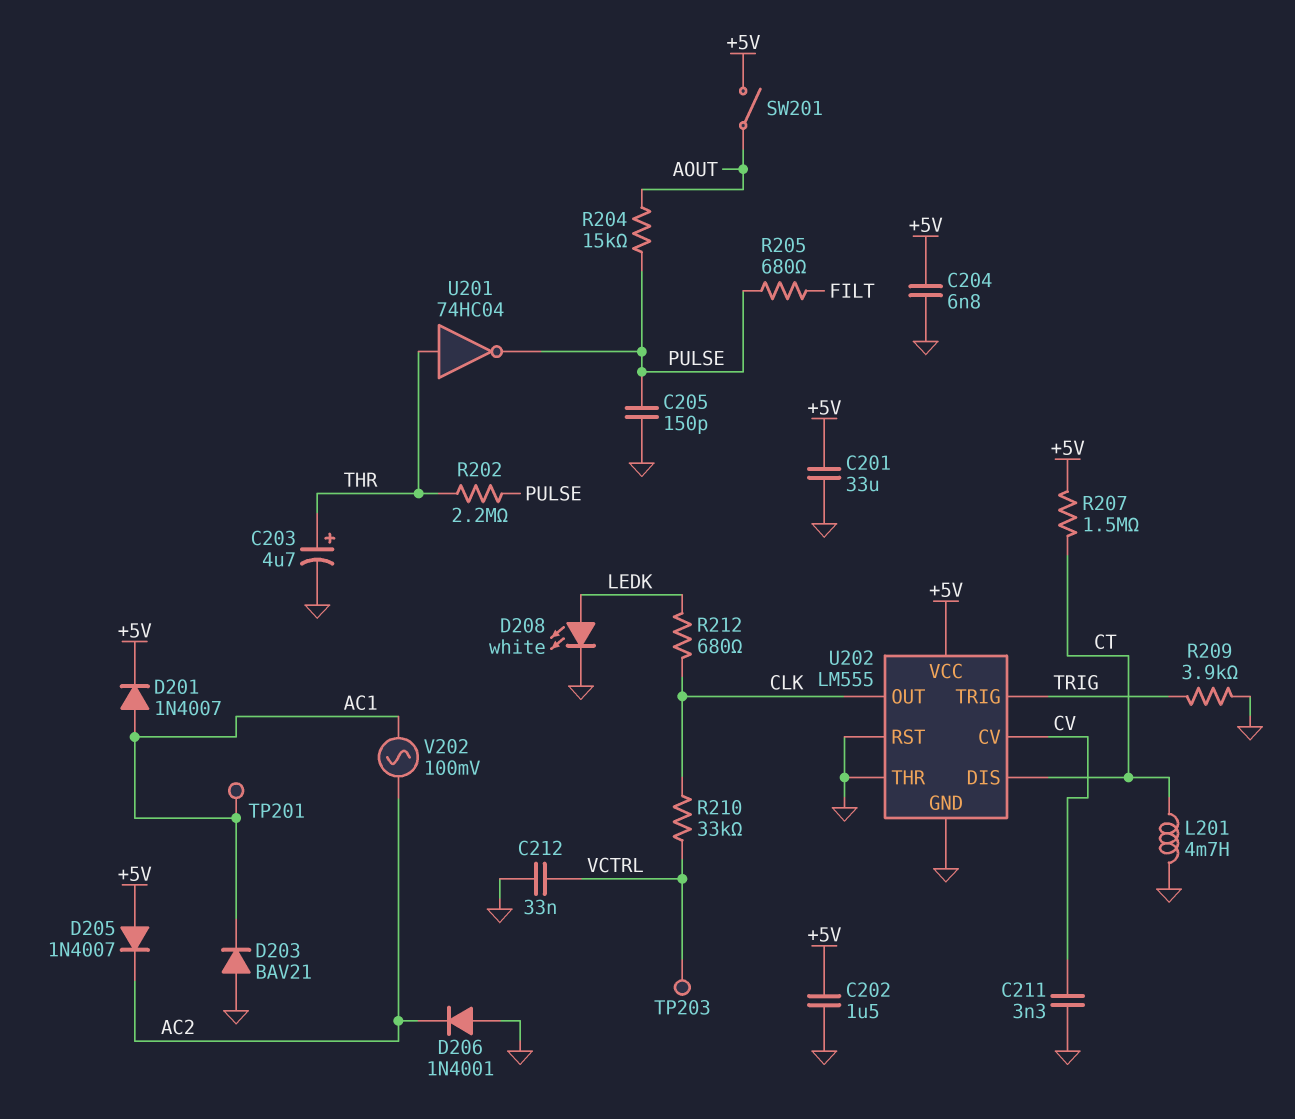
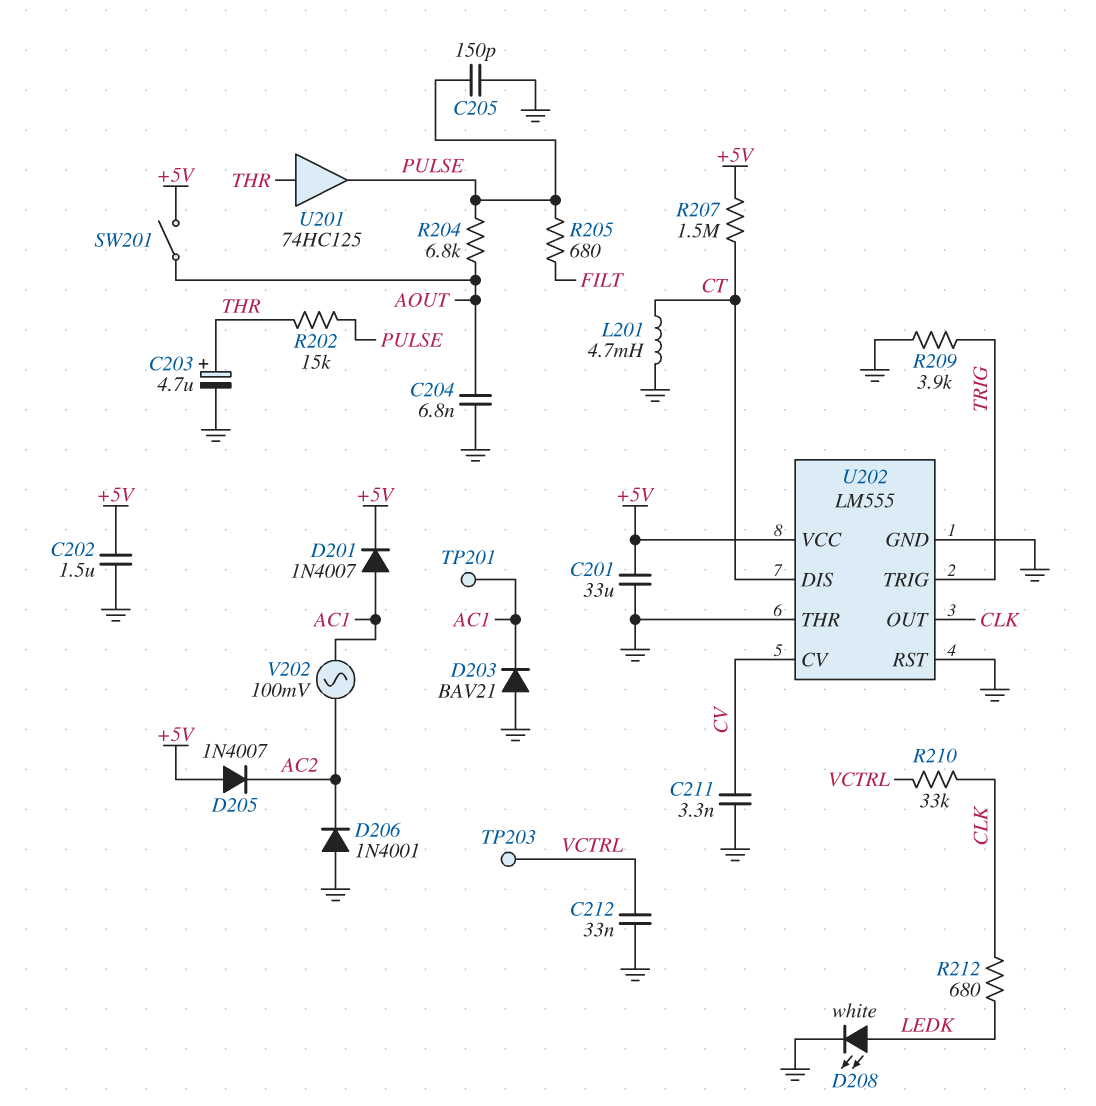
C204: 6.8nF (+5V, GND) -> 6.8nF (AOUT, GND)
R202: 2.2M (PULSE, THR) -> 15k (PULSE, THR)
R204: 15k (AOUT, PULSE) -> 6.8k (AOUT, PULSE)
U201: NOT 74HC04 (in THR, out PULSE) -> buffer 74HC125 (in THR, out PULSE)

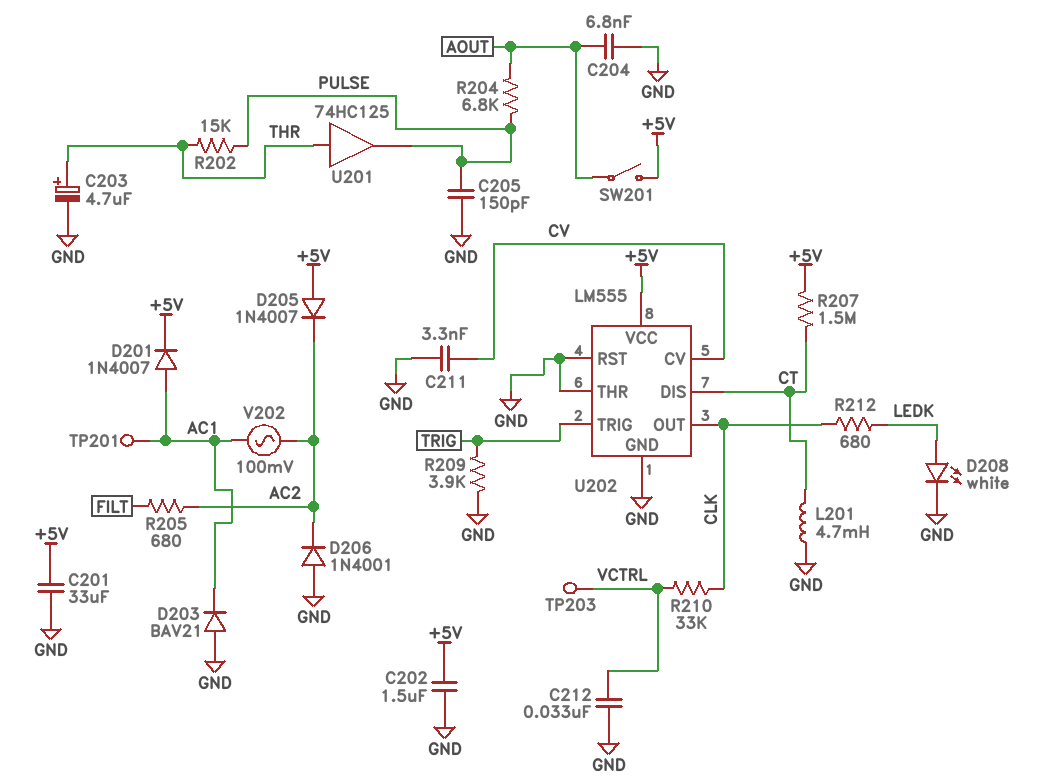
R205: 680 (FILT, PULSE) -> 680 (AC2, FILT)

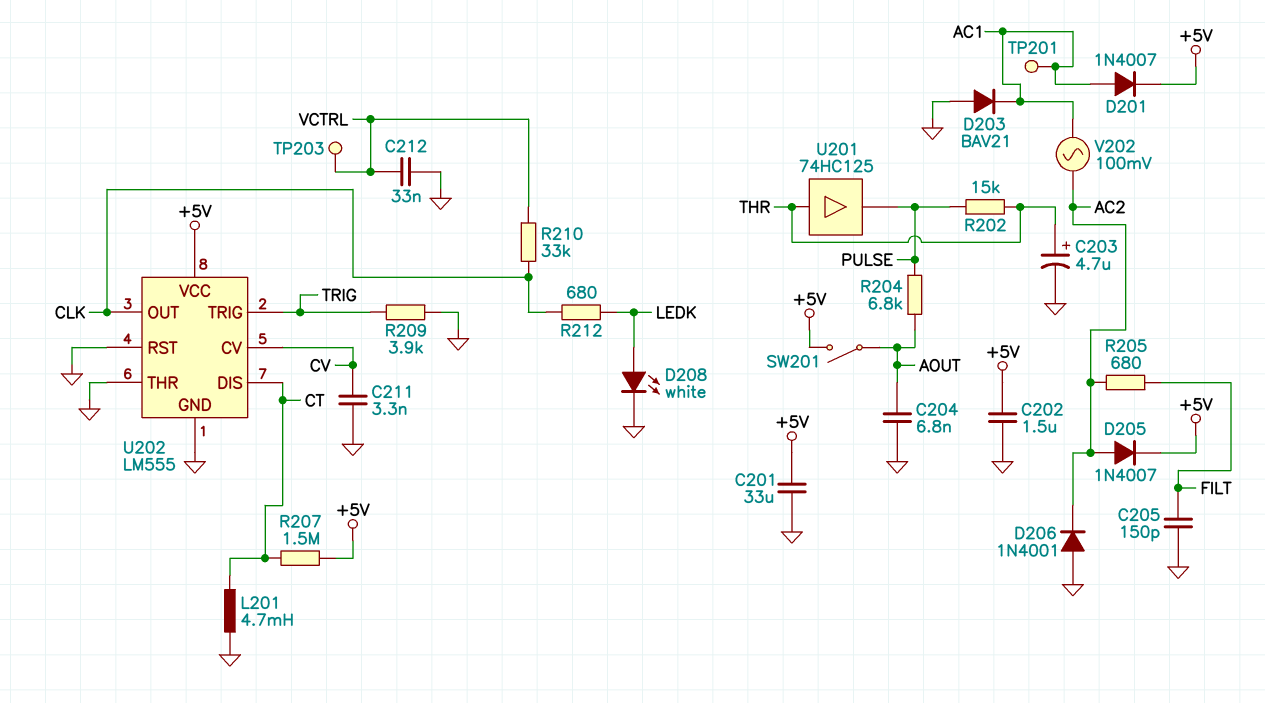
C205: 150pF (GND, PULSE) -> 150pF (FILT, GND)
D205: diode 1N4007 (A +5V, K AC2) -> diode 1N4007 (A AC2, K +5V)

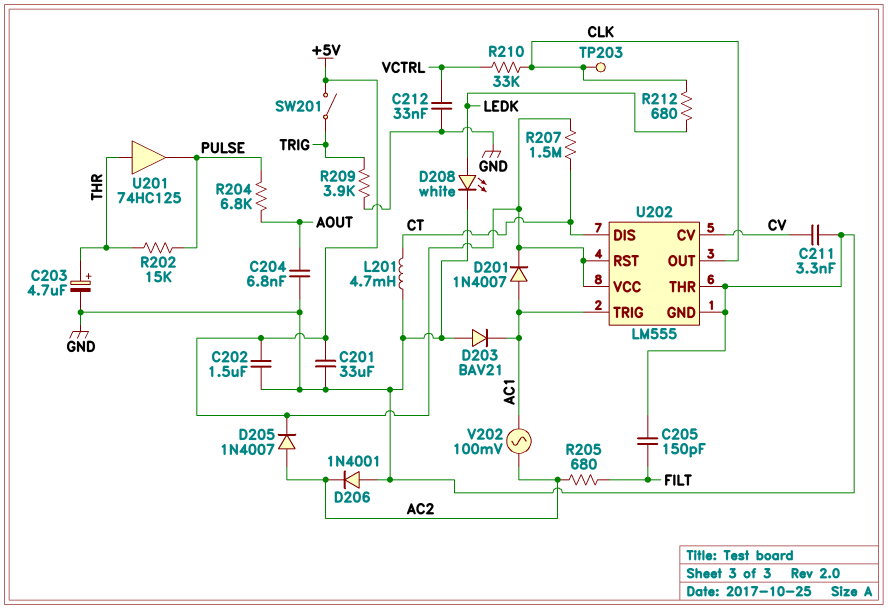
SW201: switch (+5V, AOUT) -> switch (+5V, TRIG)
TP201: test point (AC1) -> none
TP203: test point (VCTRL) -> test point (CLK)
U202 pin RST: GND -> +5V
U202 pin TRIG: TRIG -> AC1

